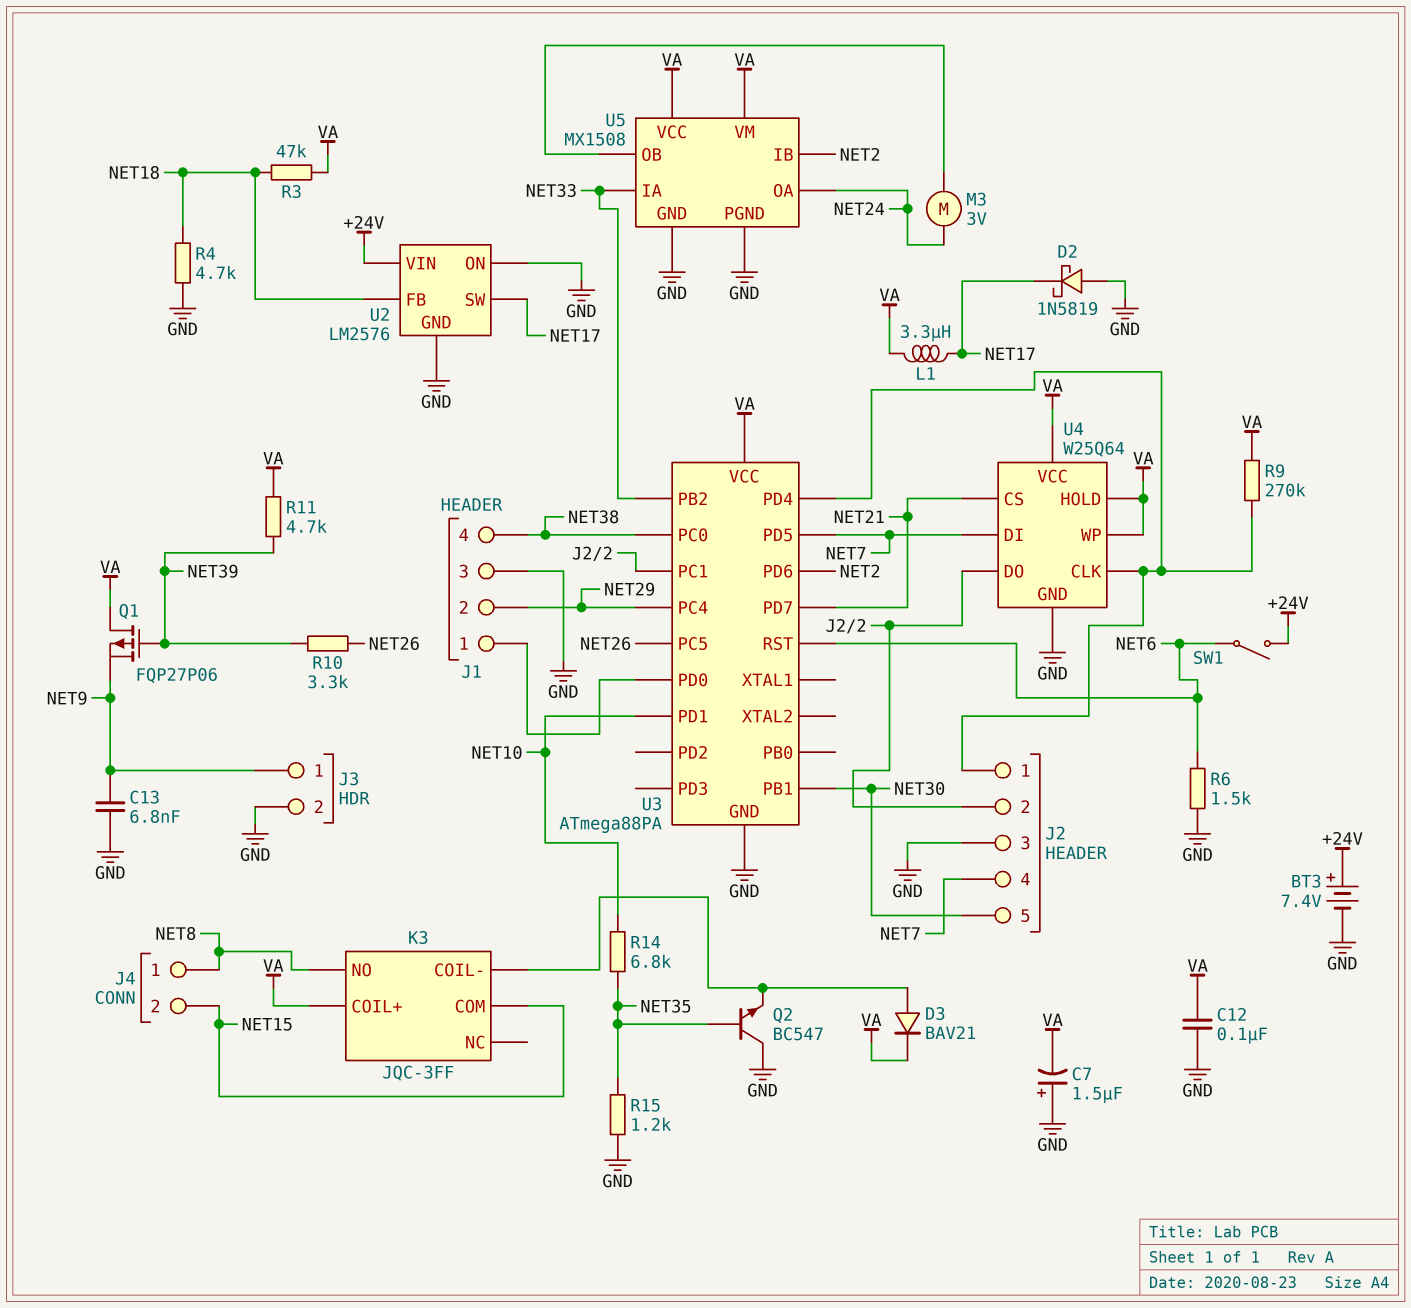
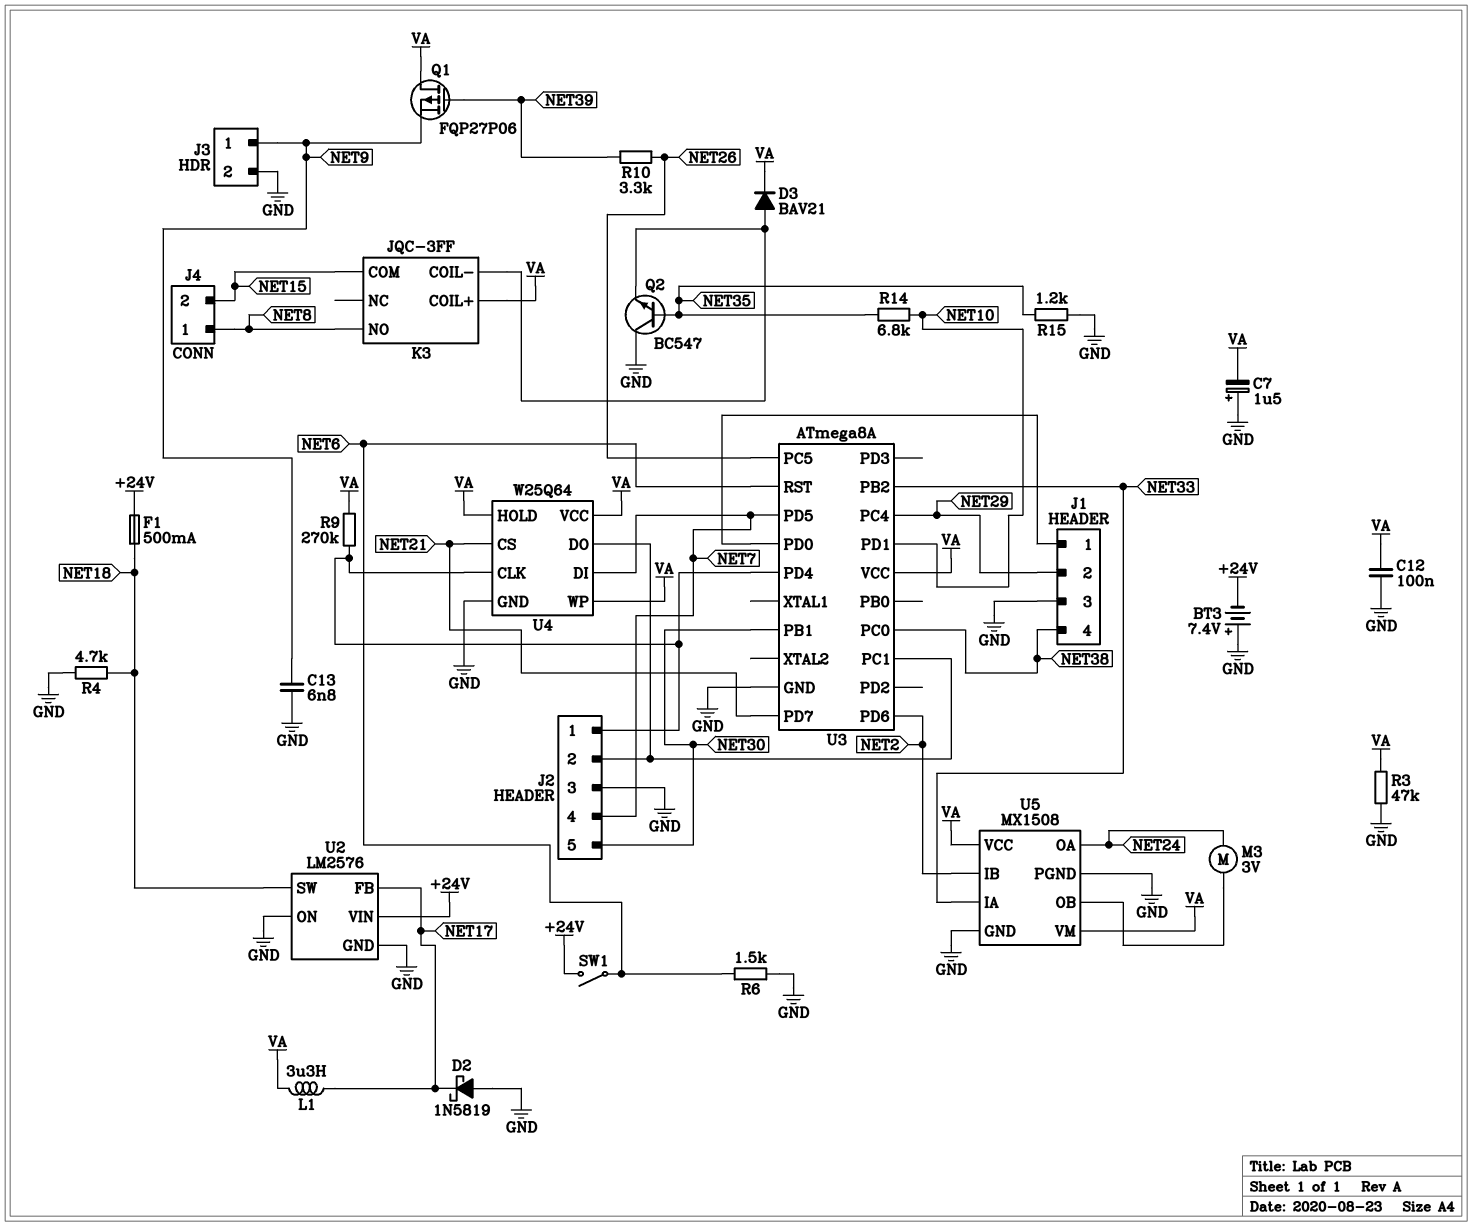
BT3: 7.4V (plus +24V, minus GND) -> 7.4V (plus GND, minus +24V)
F1: none -> 500mA (+24V, NET18)
R3: 47k (NET18, VA) -> 47k (GND, VA)
R11: 4.7k (NET39, VA) -> none
U2 pin FB: NET18 -> NET17
U2 pin SW: NET17 -> NET18
U3: ATmega88PA -> ATmega8A

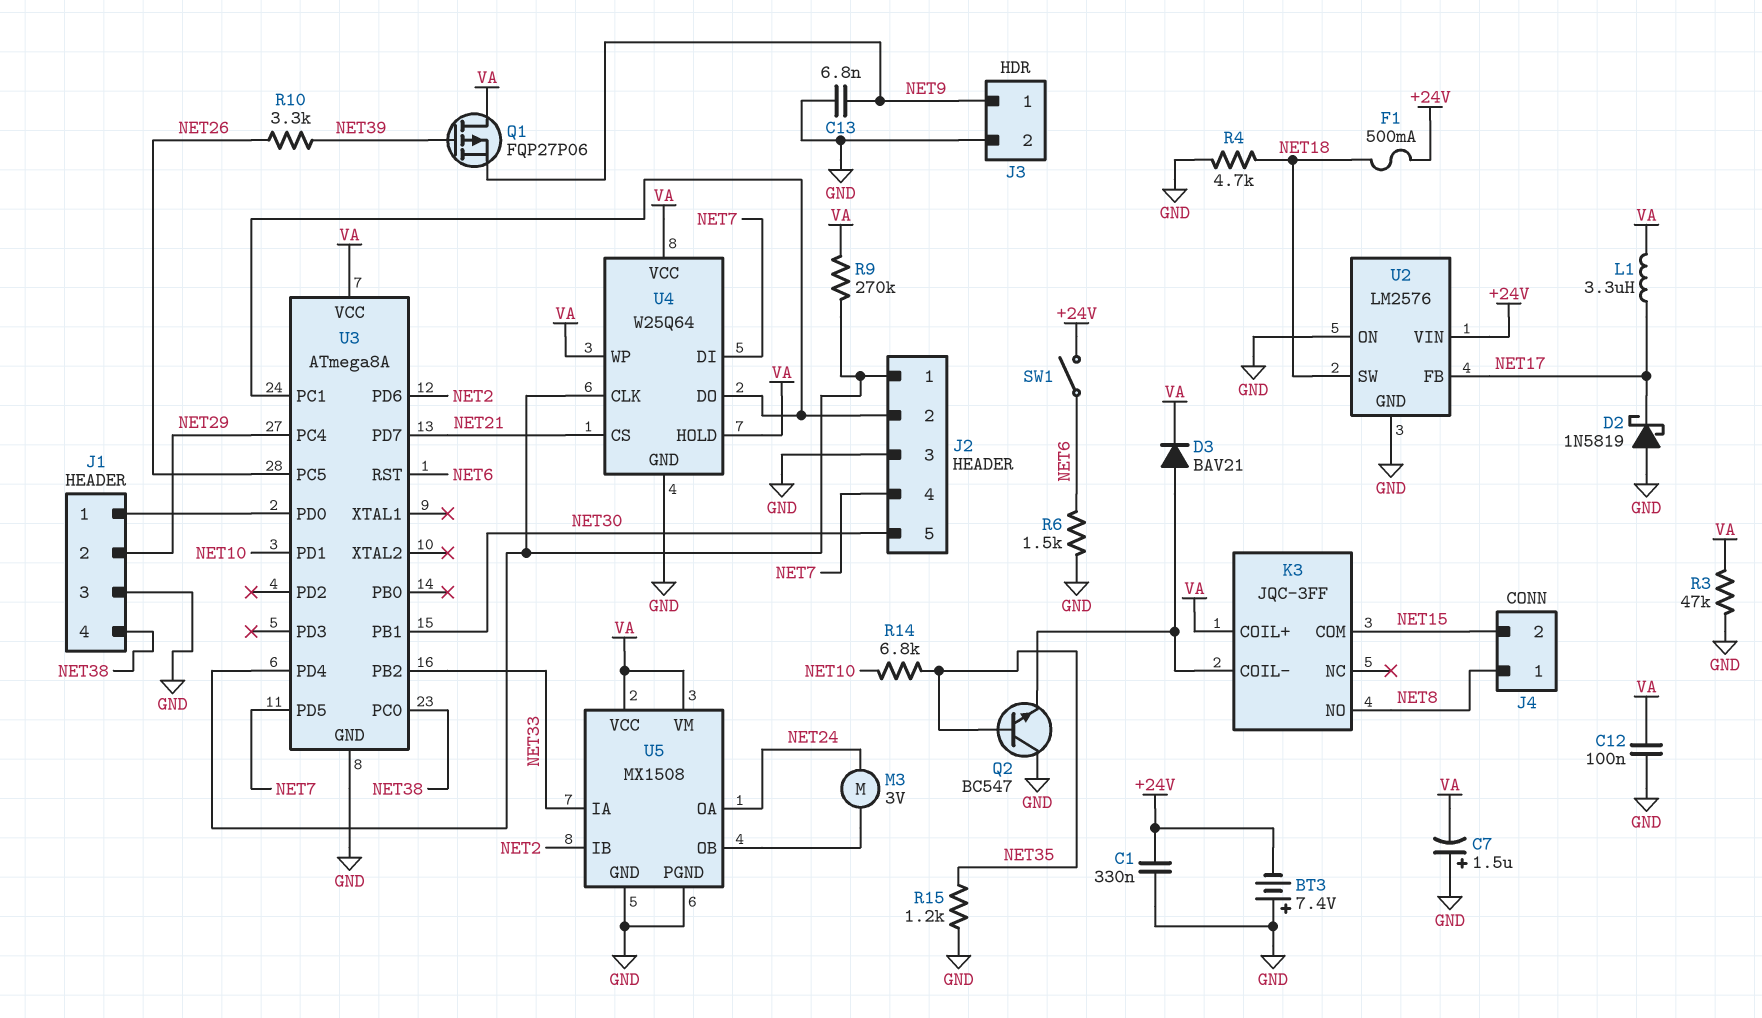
C1: none -> 330nF (+24V, GND)

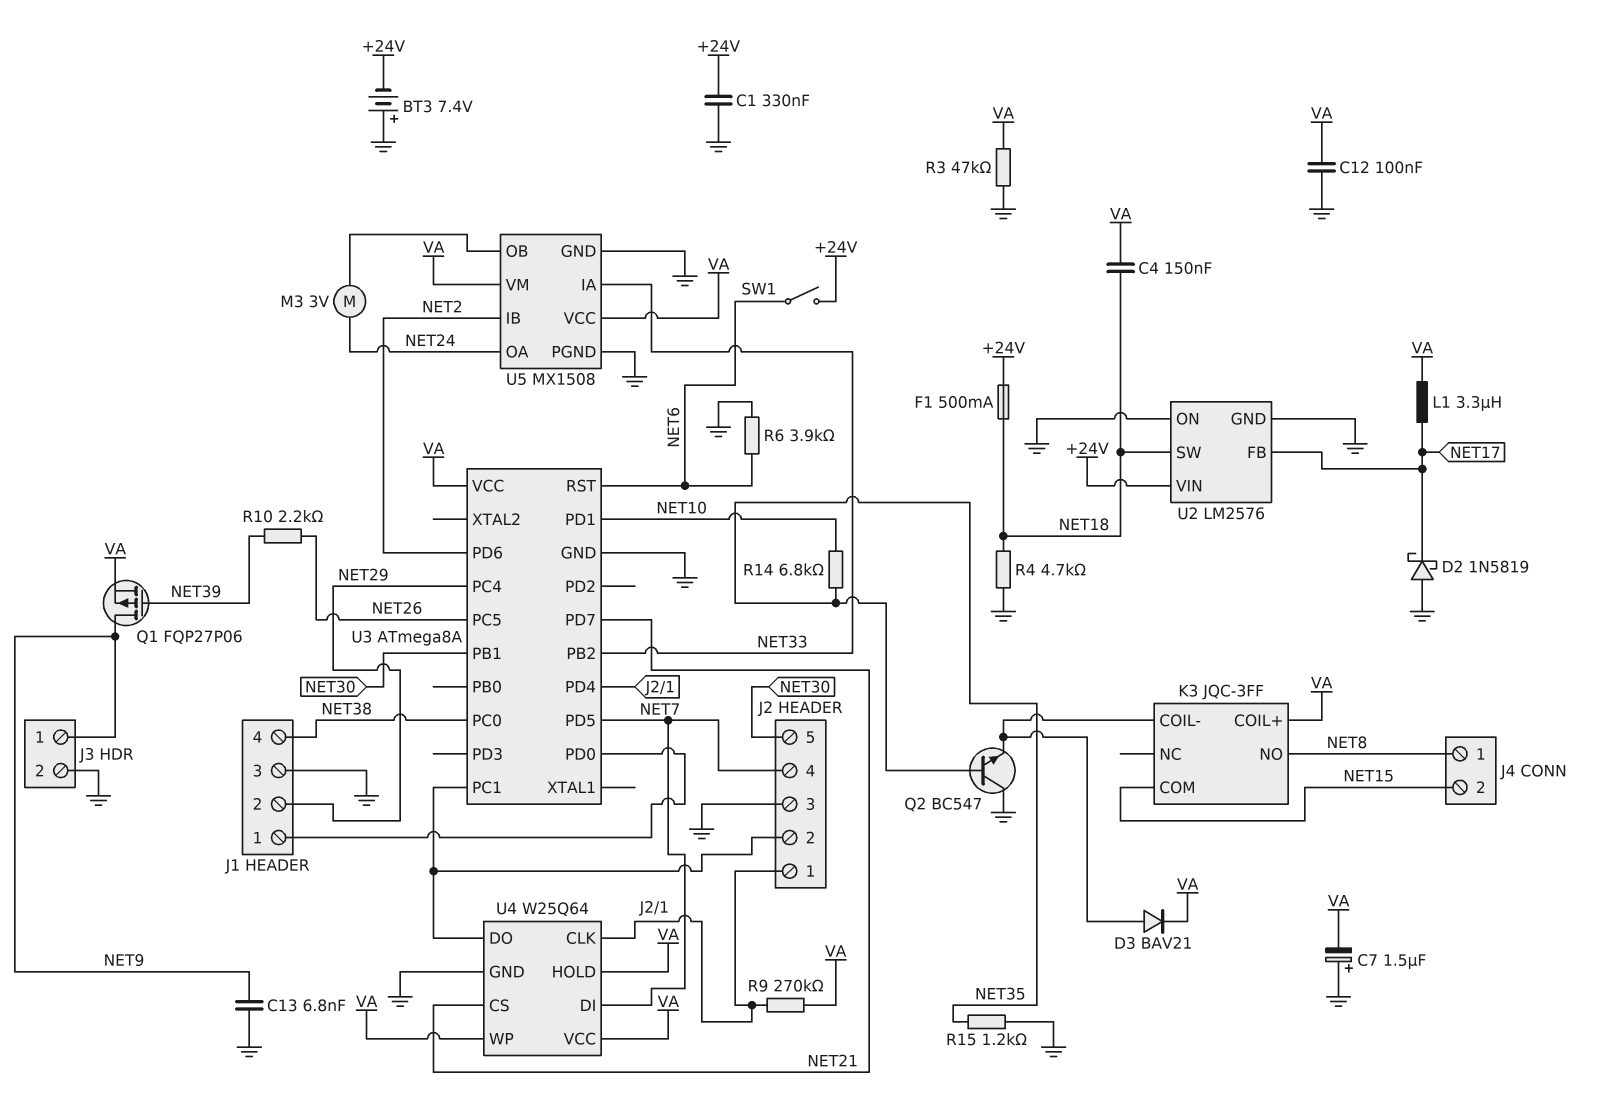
C4: none -> 150nF (NET18, VA)
Q1: PMOS FQP27P06 (G NET39, D VA, S NET9) -> PMOS FQP27P06 (G NET39, D NET9, S VA)
R6: 1.5k (GND, NET6) -> 3.9k (GND, NET6)
R10: 3.3k (NET26, NET39) -> 2.2k (NET26, NET39)

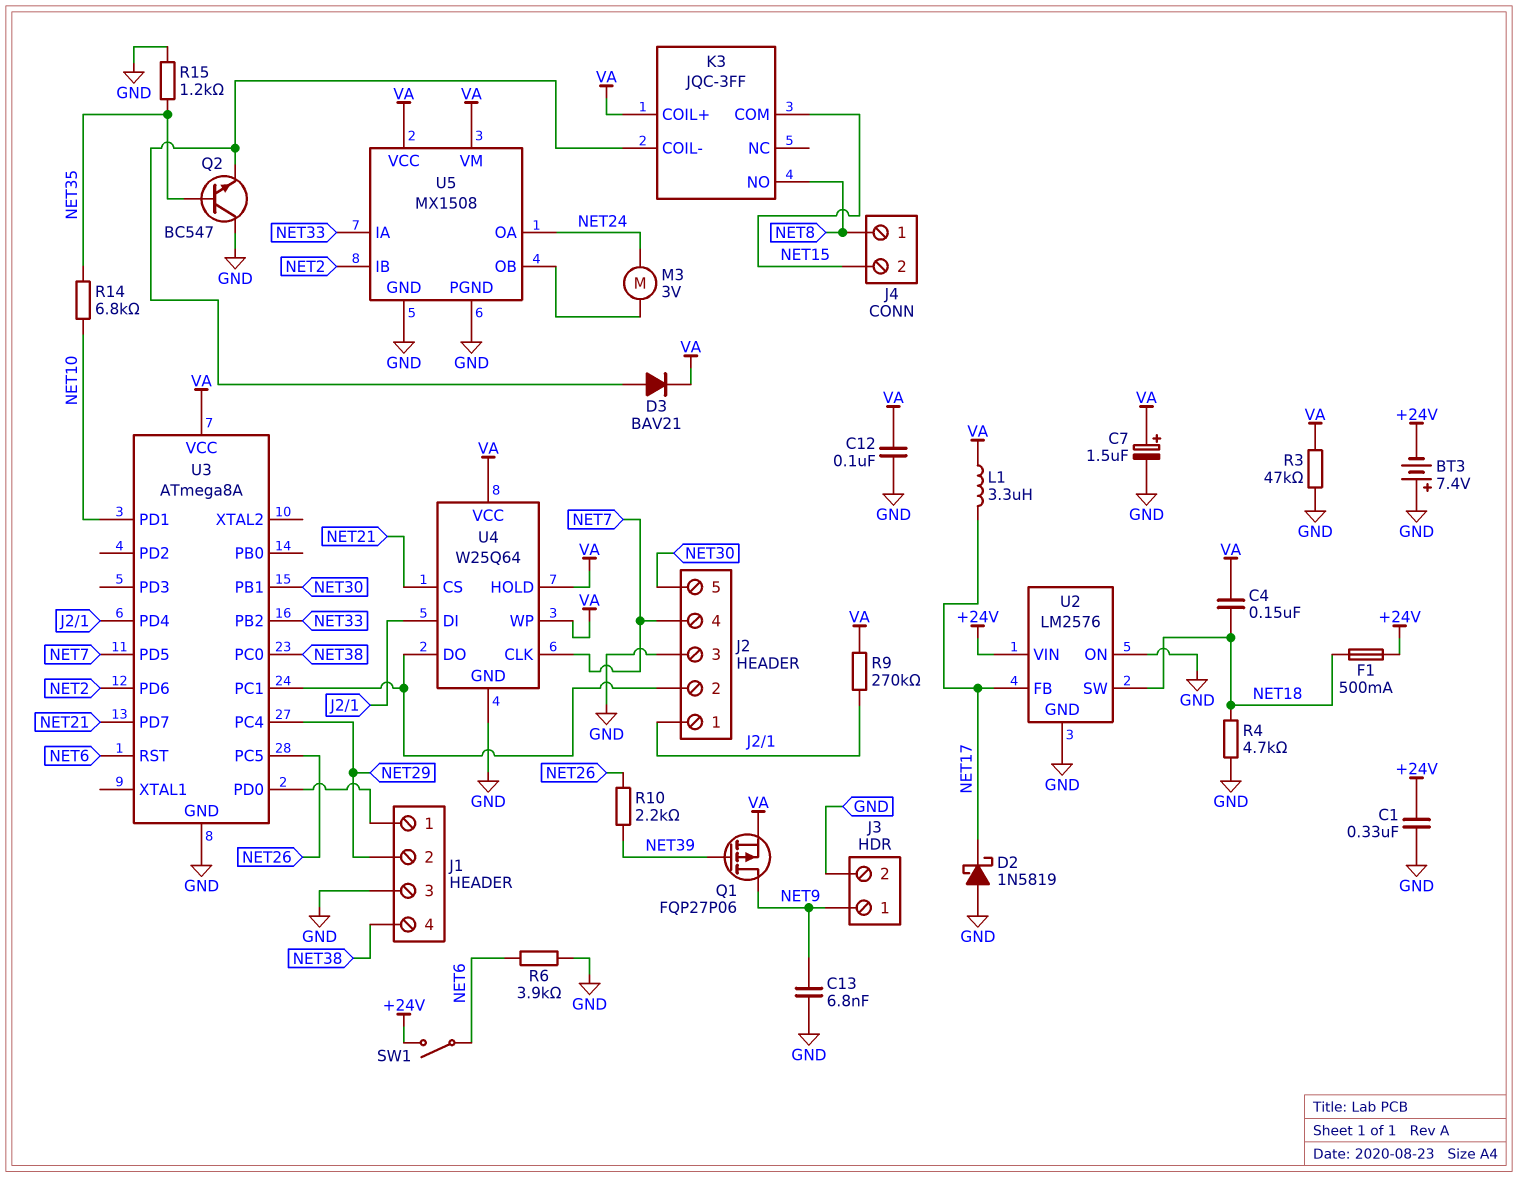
C7: 1.5uF (plus GND, minus VA) -> 1.5uF (plus VA, minus GND)
U4 pin CLK: J2/1 -> NET7
U4 pin DI: NET7 -> J2/1

